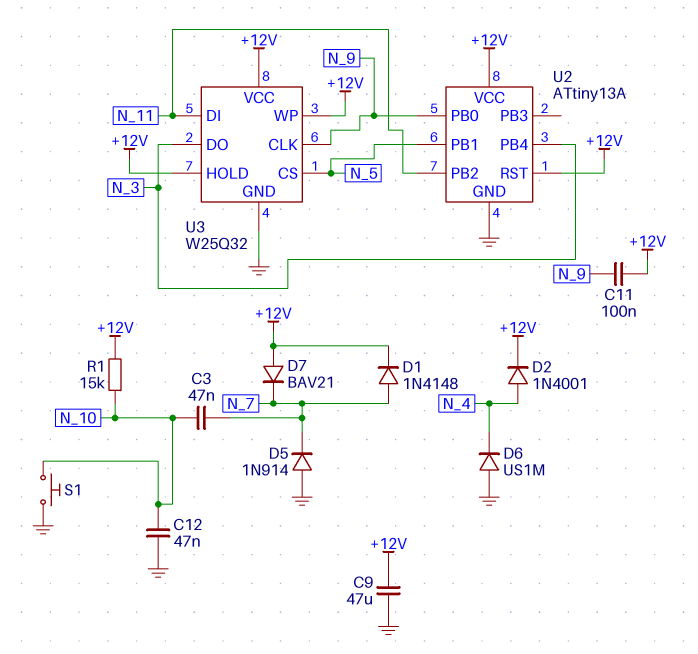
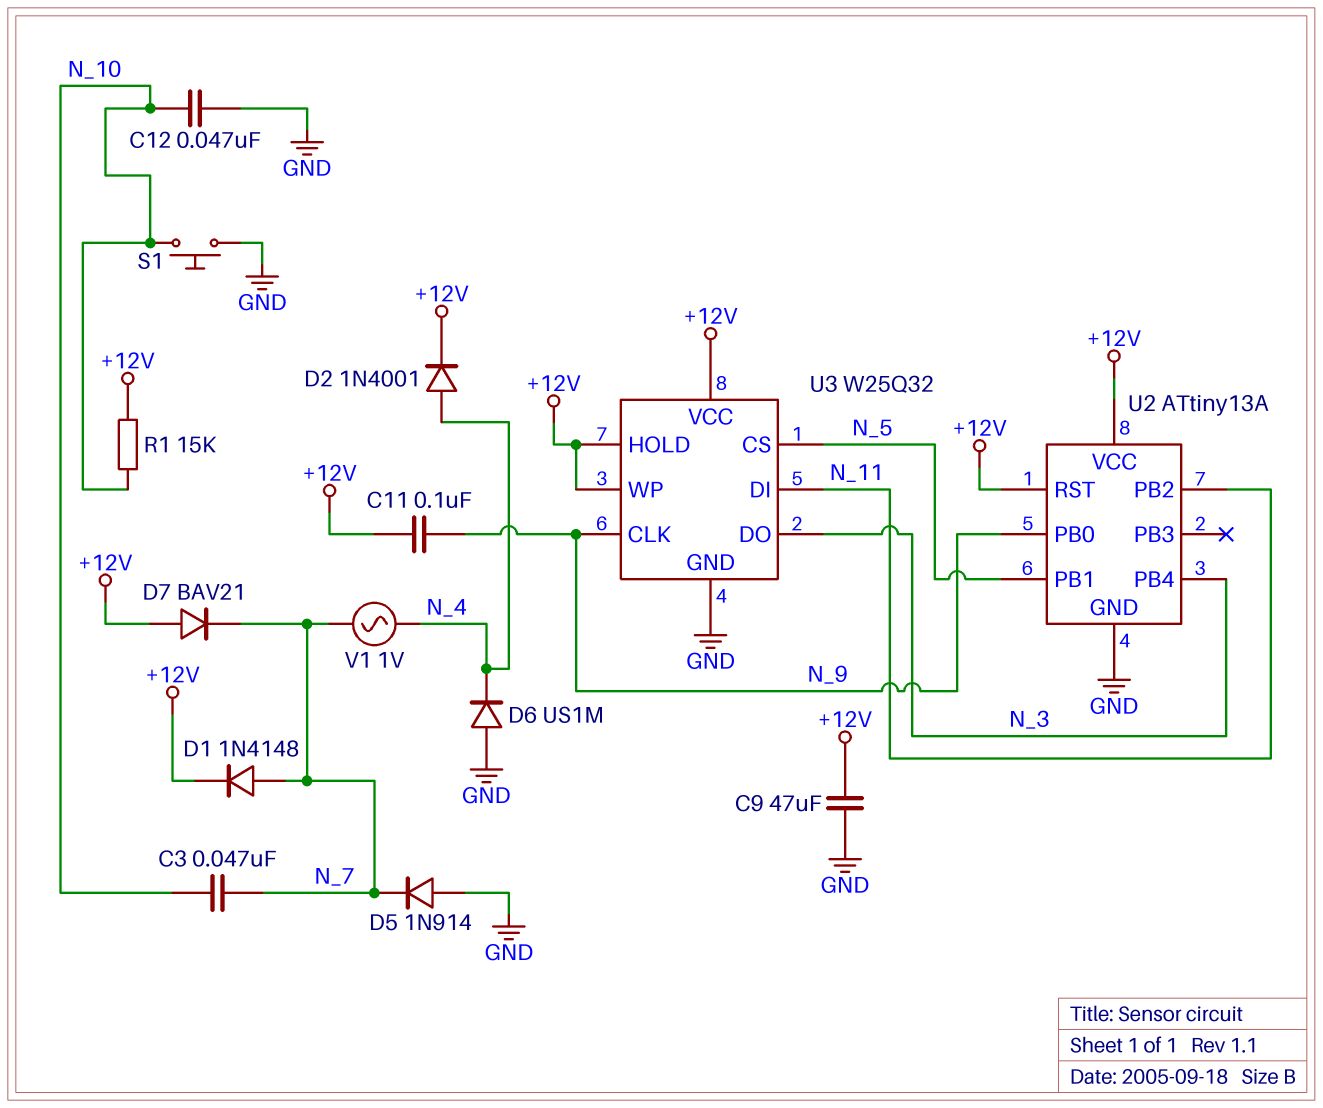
V1: none -> AC 1V (N_4, N_7)

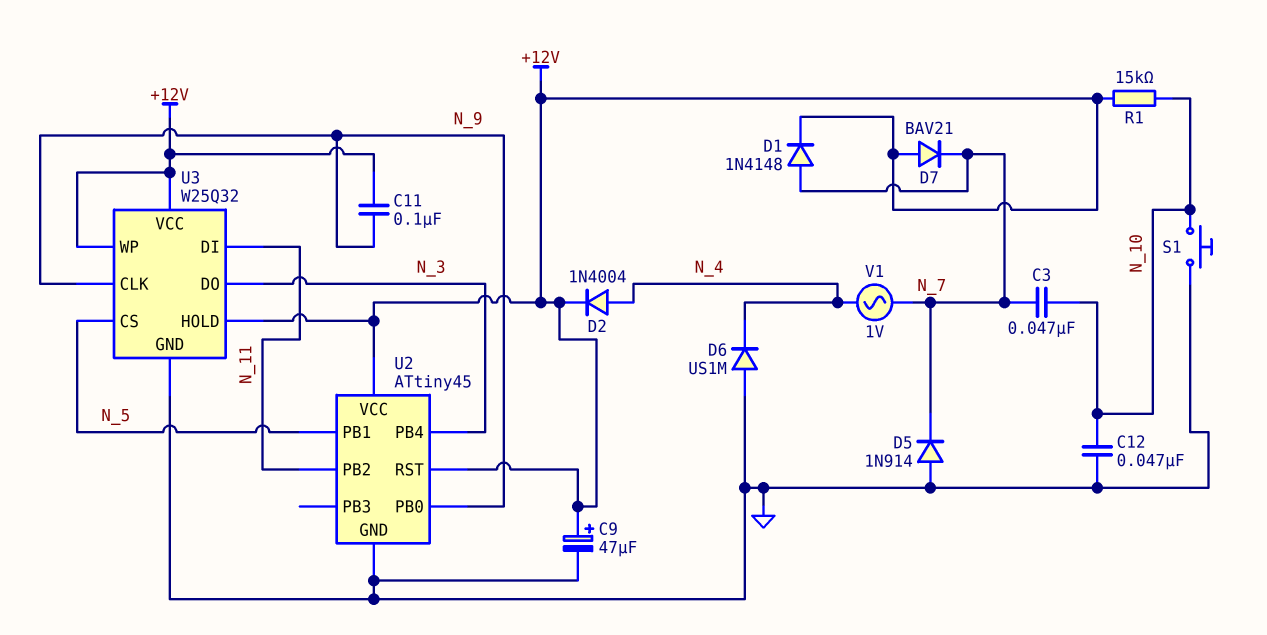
C9: 47uF (+12V, GND) -> 47uF (plus +12V, minus GND)
D2: diode 1N4001 (A N_4, K +12V) -> diode 1N4004 (A N_4, K +12V)
U2: ATtiny13A -> ATtiny45

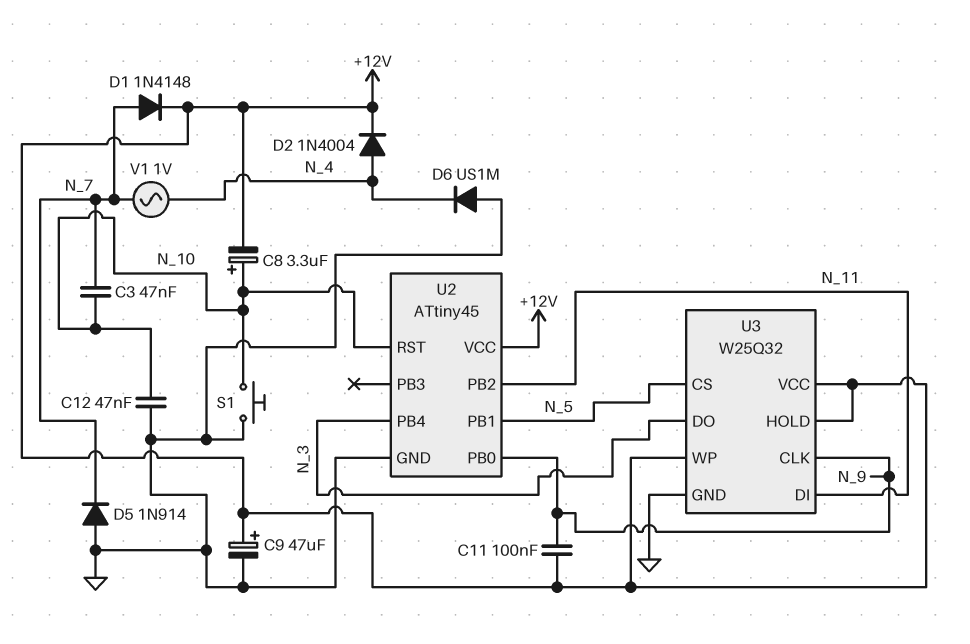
C8: none -> 3.3uF (plus N_10, minus +12V)
D7: diode BAV21 (A +12V, K N_7) -> none
R1: 15k (+12V, N_10) -> none
U2 pin RST: +12V -> N_10

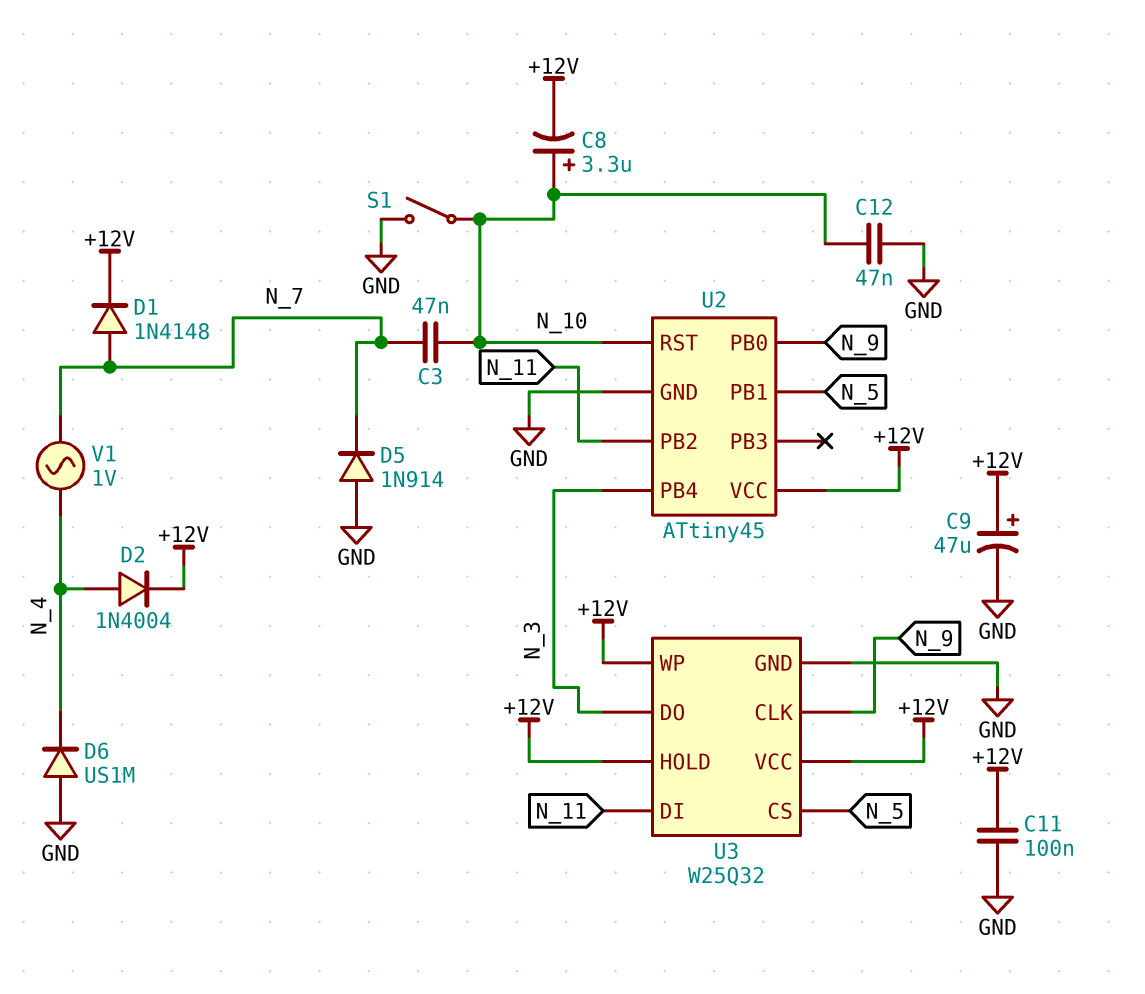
C11: 100nF (+12V, N_9) -> 100nF (+12V, GND)
S1: button (GND, N_10) -> switch (GND, N_10)

